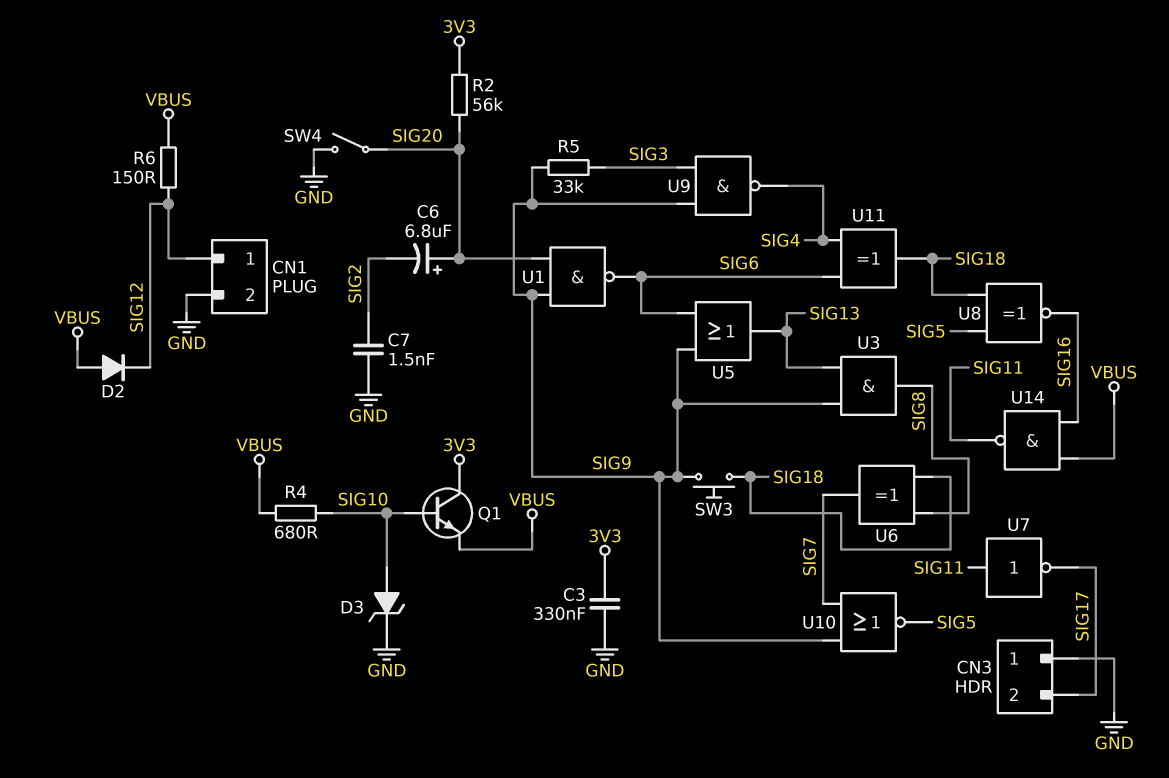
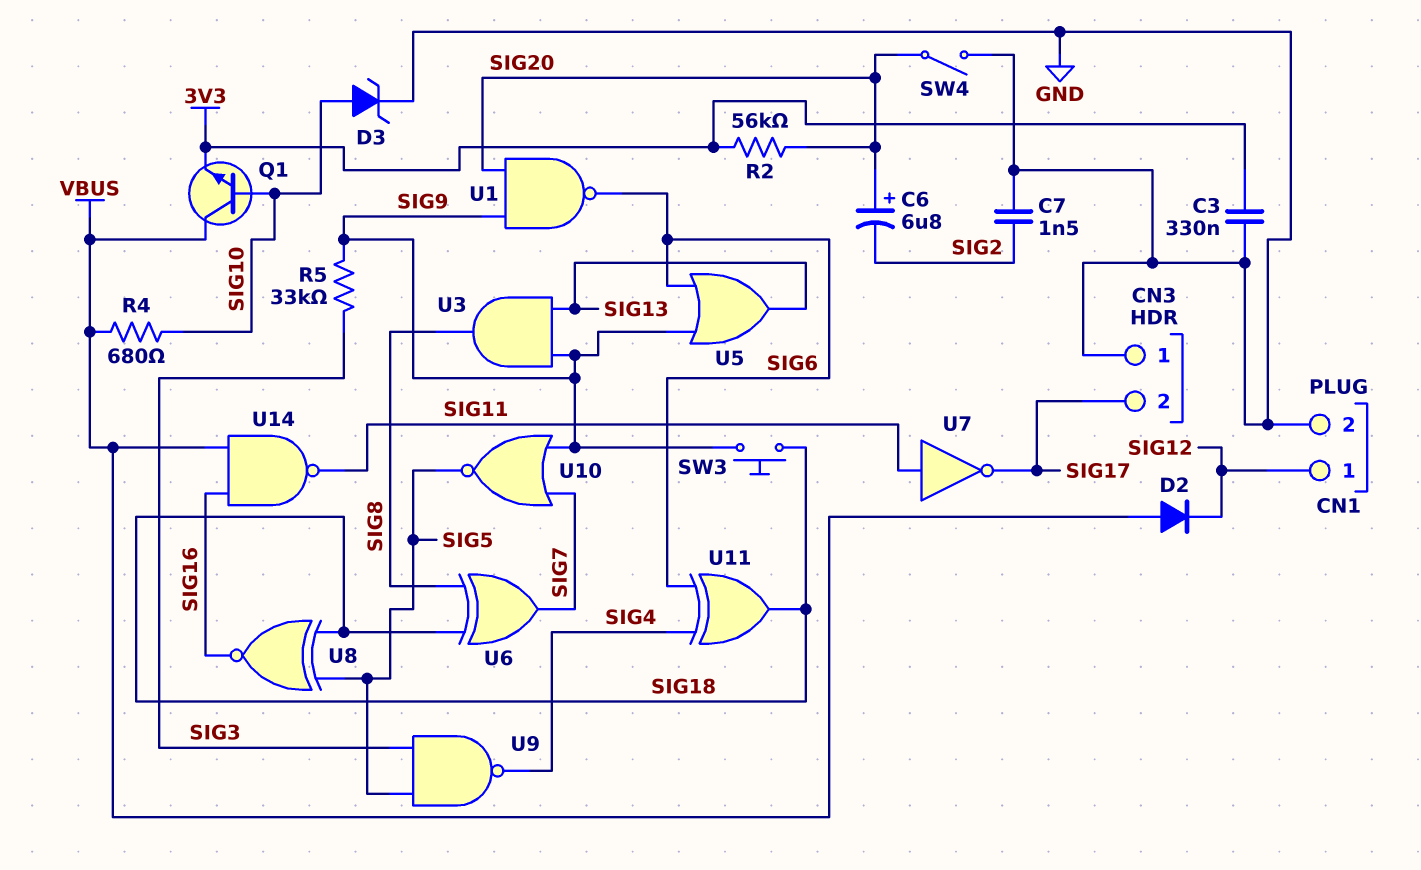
Q1: NPN (B SIG10, C 3V3, E VBUS) -> NPN (B SIG10, C VBUS, E 3V3)
R6: 150 (SIG12, VBUS) -> none
U9: NAND (in SIG3, in SIG9, out SIG4) -> NAND (in SIG3, in SIG5, out SIG4)

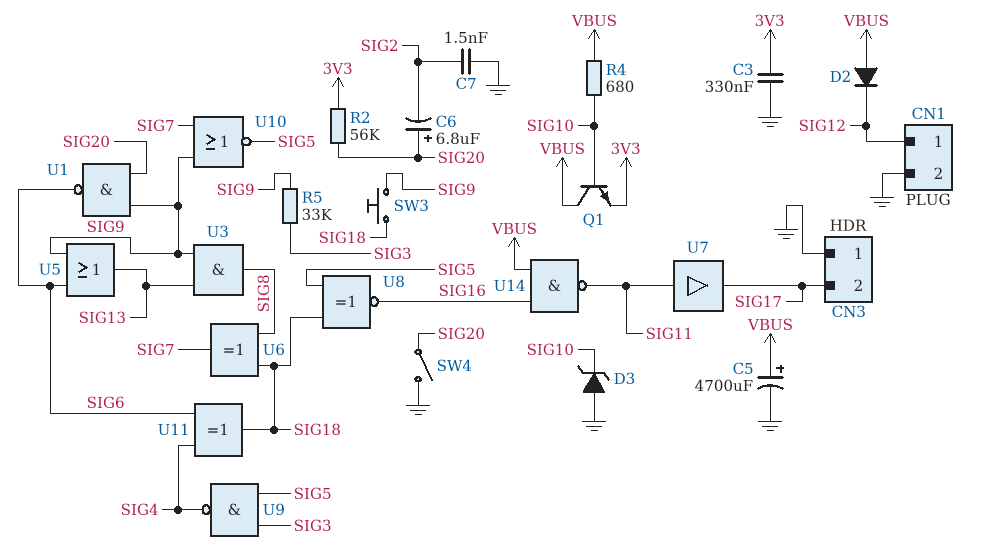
C5: none -> 4700uF (plus VBUS, minus GND)
D3: zener (A SIG10, K GND) -> zener (A GND, K SIG10)
U7: NOT (in SIG11, out SIG17) -> buffer (in SIG11, out SIG17)

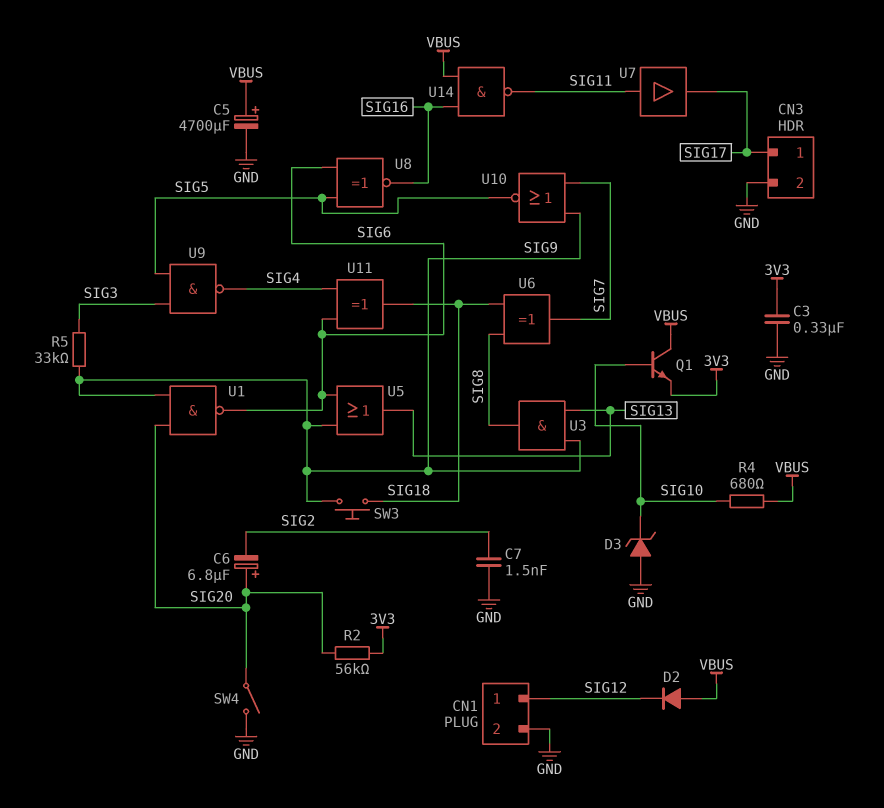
CN3 pin 1: GND -> SIG17
CN3 pin 2: SIG17 -> GND
U8: XNOR (in SIG5, in SIG18, out SIG16) -> XNOR (in SIG5, in SIG6, out SIG16)

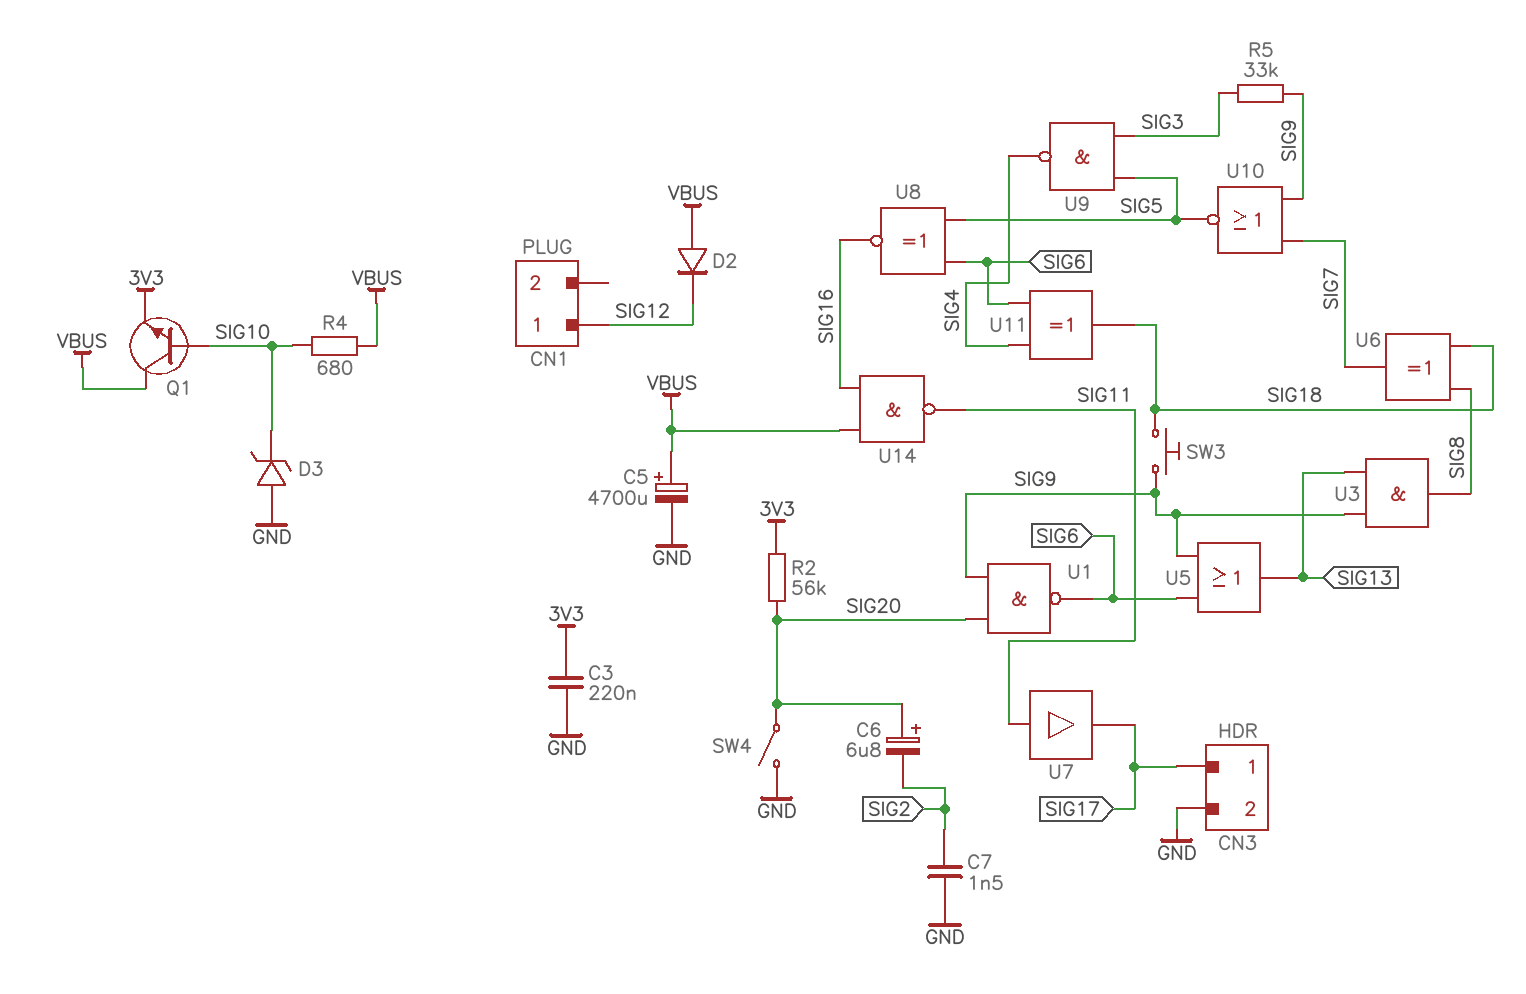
C3: 330nF (3V3, GND) -> 220nF (3V3, GND)
CN1 pin 2: GND -> none

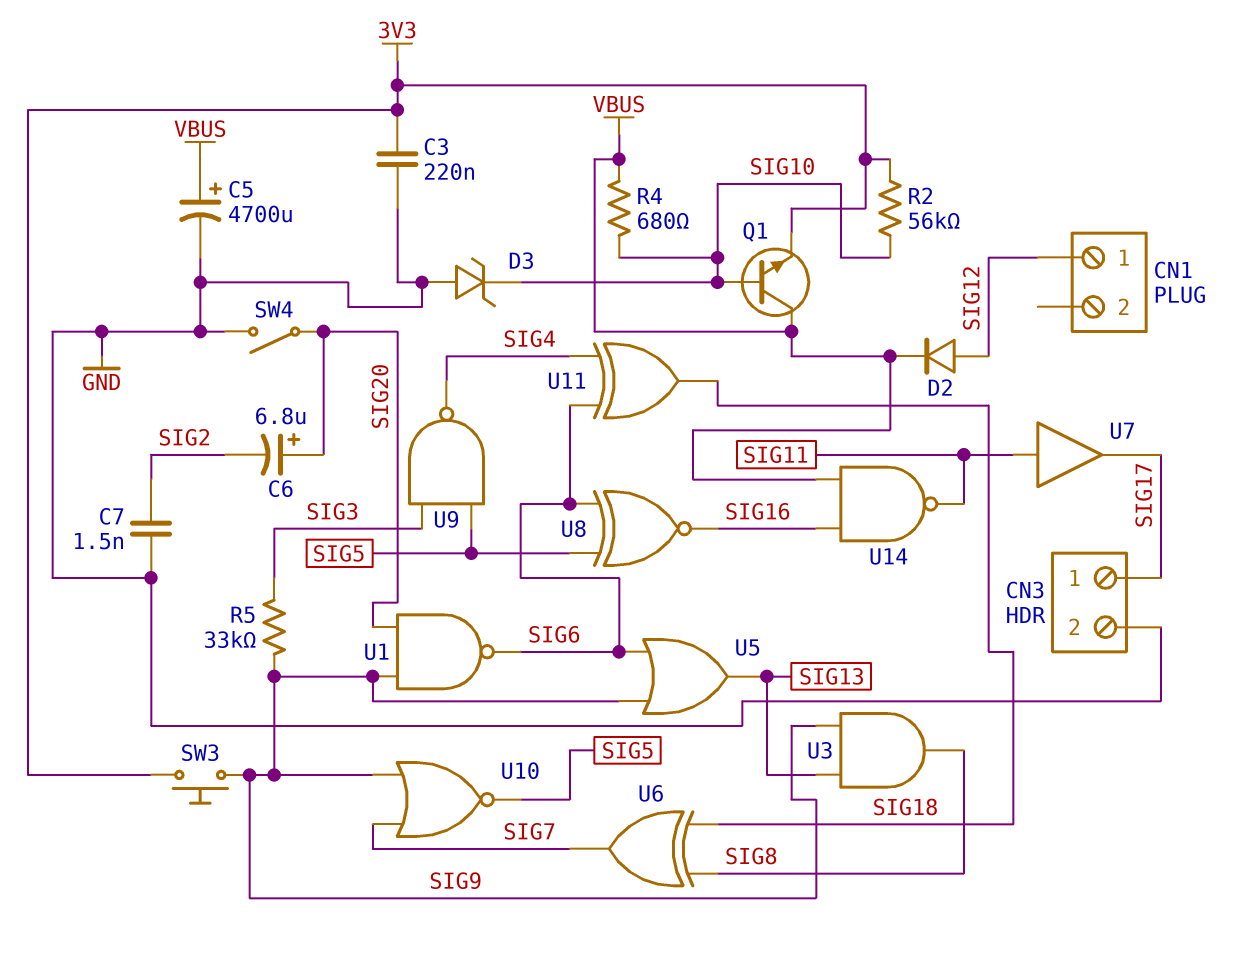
D2: diode (A VBUS, K SIG12) -> diode (A SIG12, K VBUS)
R2: 56k (3V3, SIG20) -> 56k (3V3, SIG10)
SW3: button (SIG9, SIG18) -> button (3V3, SIG9)

